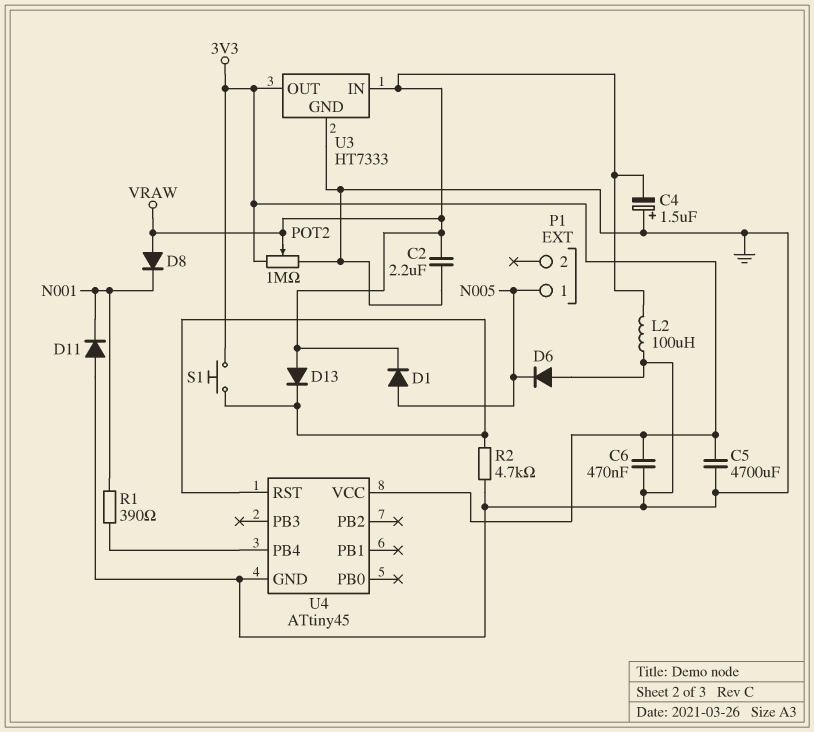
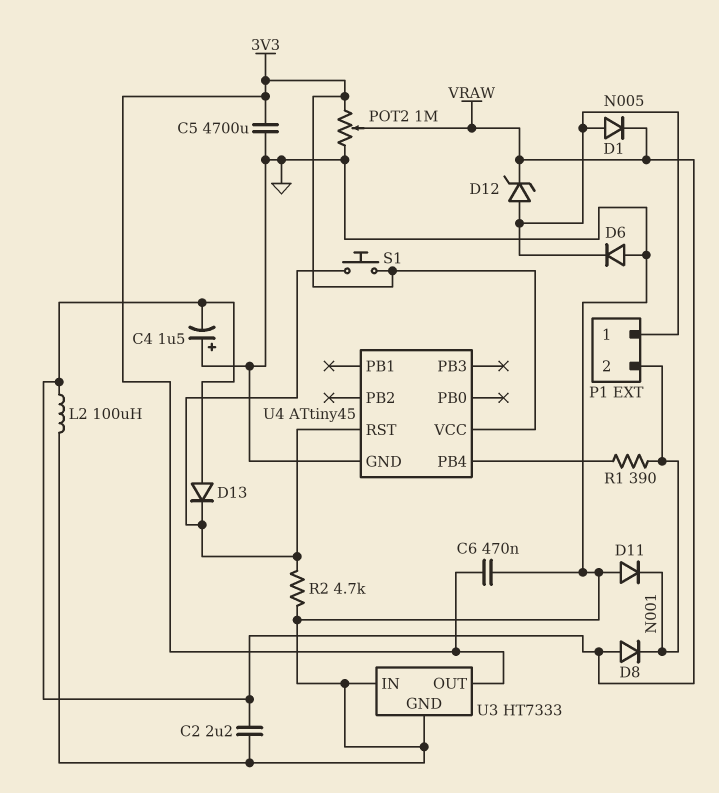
D12: none -> zener (A N005, K VRAW)
P1 pin 2: none -> N001
U3 pin IN: VRAW -> GND

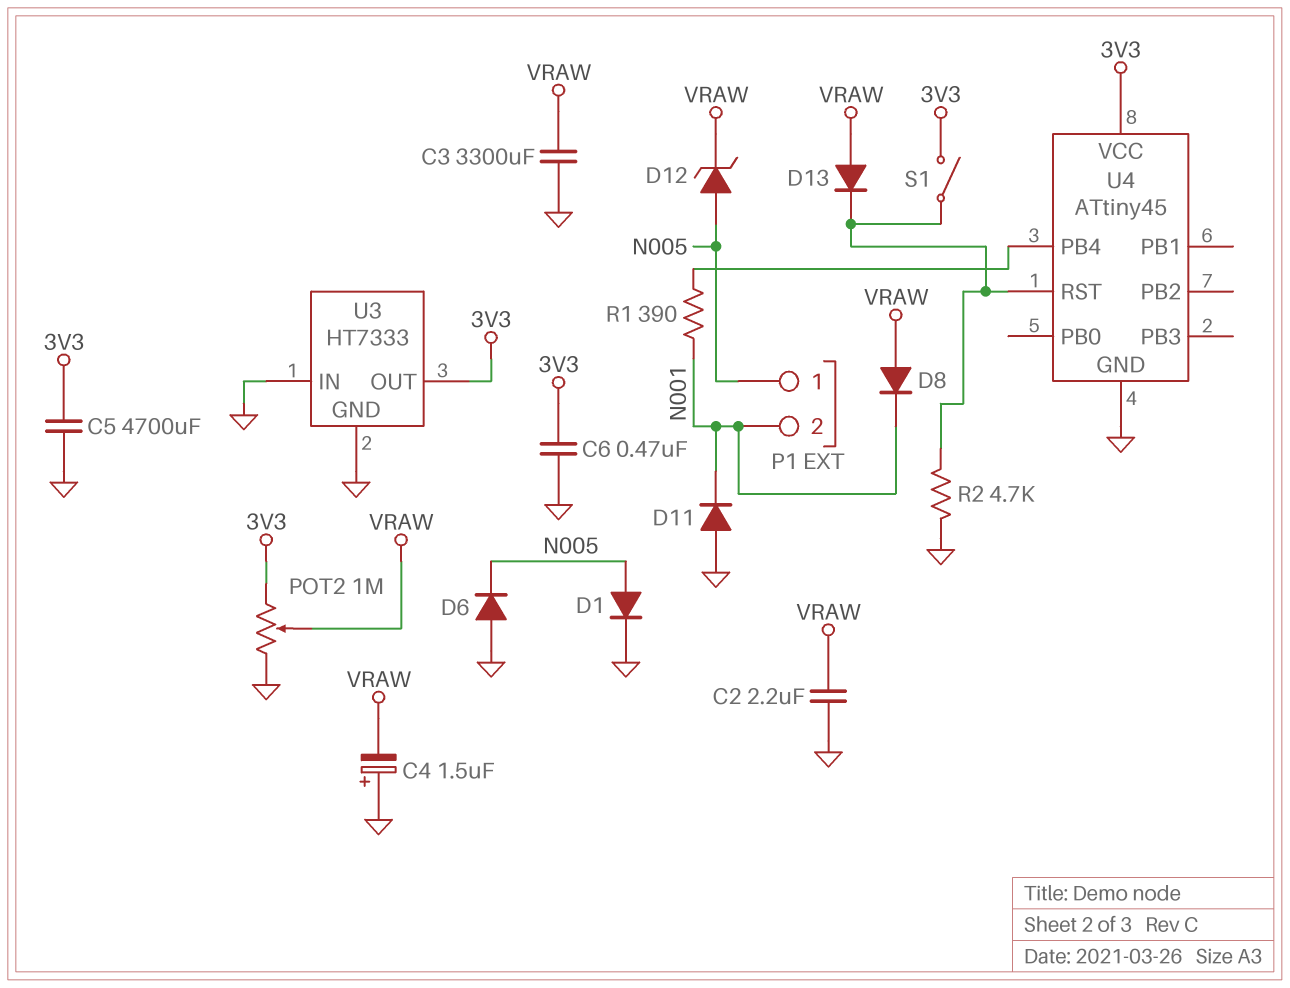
C3: none -> 3300uF (GND, VRAW)
D1: diode (A N005, K VRAW) -> diode (A N005, K GND)
L2: 100uH (GND, VRAW) -> none
S1: button (3V3, U4/RST) -> switch (3V3, U4/RST)

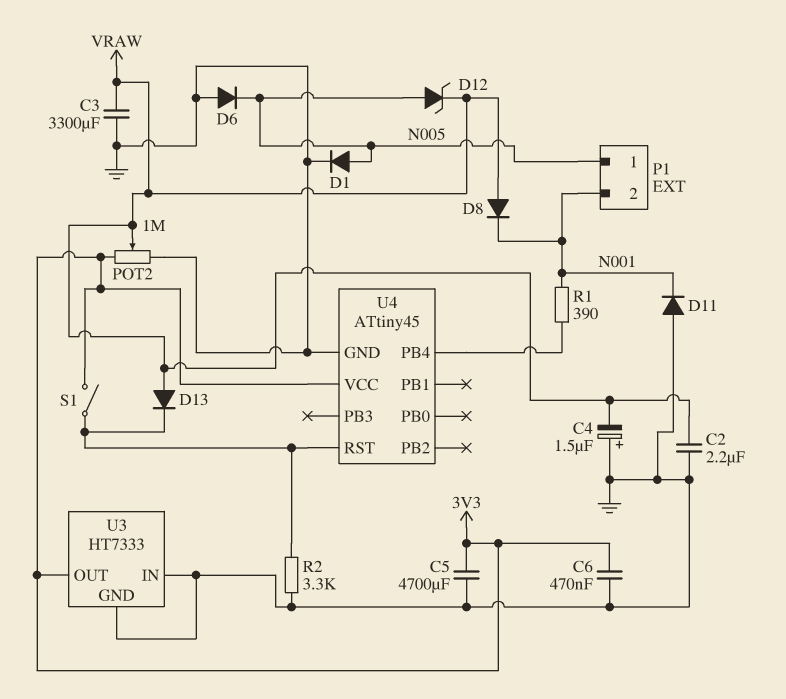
R2: 4.7k (GND, U4/RST) -> 3.3k (GND, U4/RST)

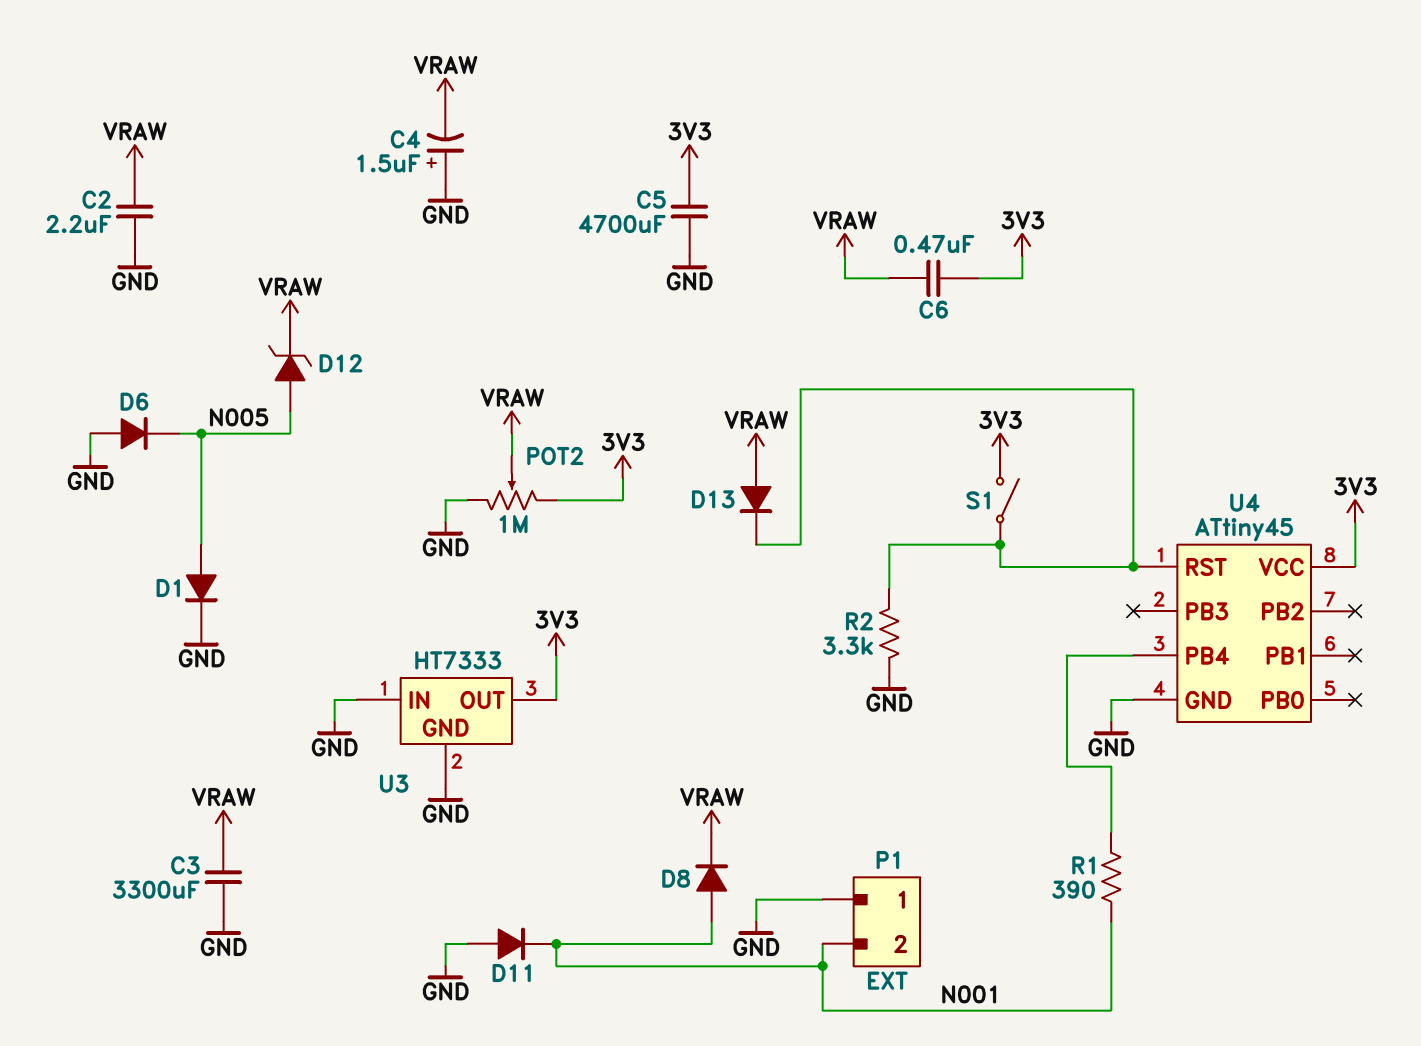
C6: 470nF (3V3, GND) -> 470nF (3V3, VRAW)
D8: diode (A VRAW, K N001) -> diode (A N001, K VRAW)
P1 pin 1: N005 -> GND

